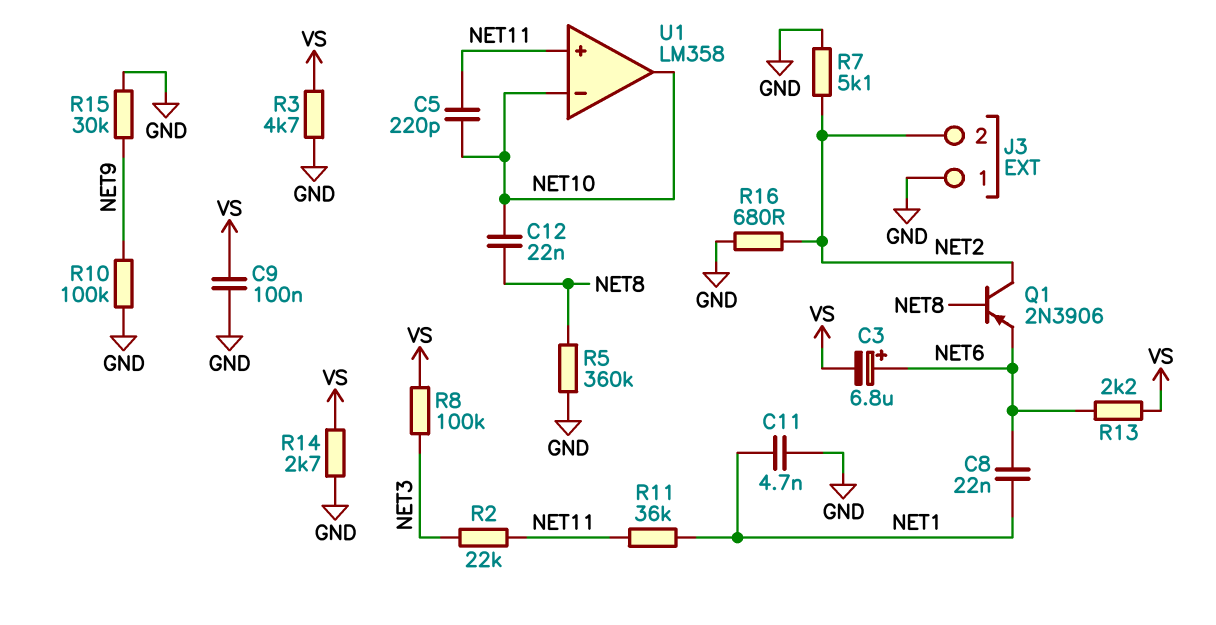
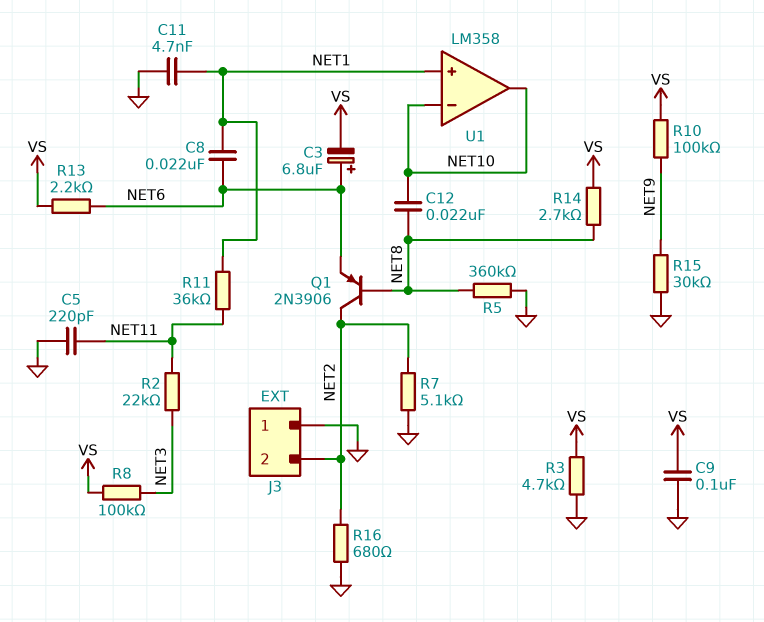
C5: 220pF (NET10, NET11) -> 220pF (GND, NET11)
R10: 100k (GND, NET9) -> 100k (NET9, VS)
R14: 2.7k (GND, VS) -> 2.7k (NET8, VS)
U1 pin in+: NET11 -> NET1

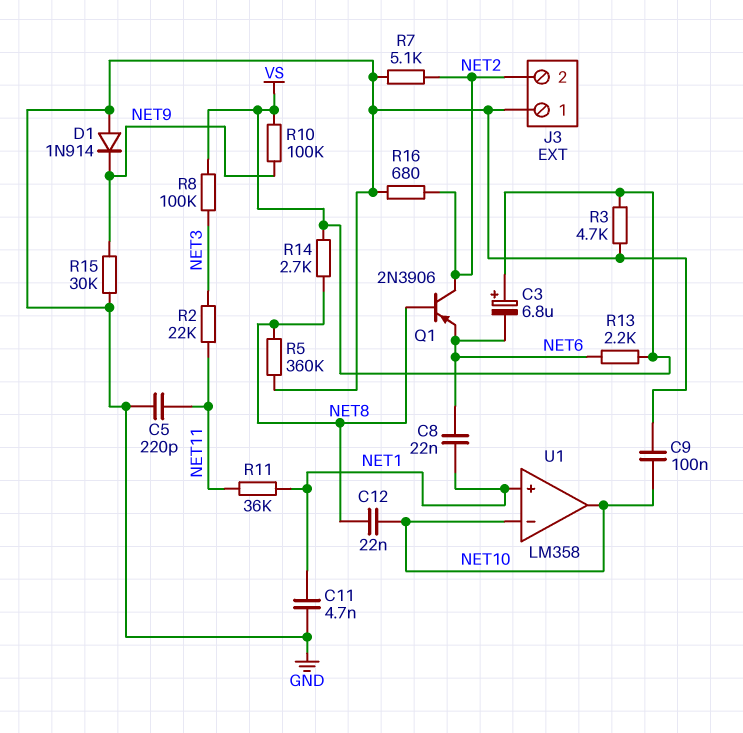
C3: 6.8uF (plus NET6, minus VS) -> 6.8uF (plus VS, minus NET6)
C9: 100nF (GND, VS) -> 100nF (GND, NET10)
D1: none -> diode 1N914 (A GND, K NET9)

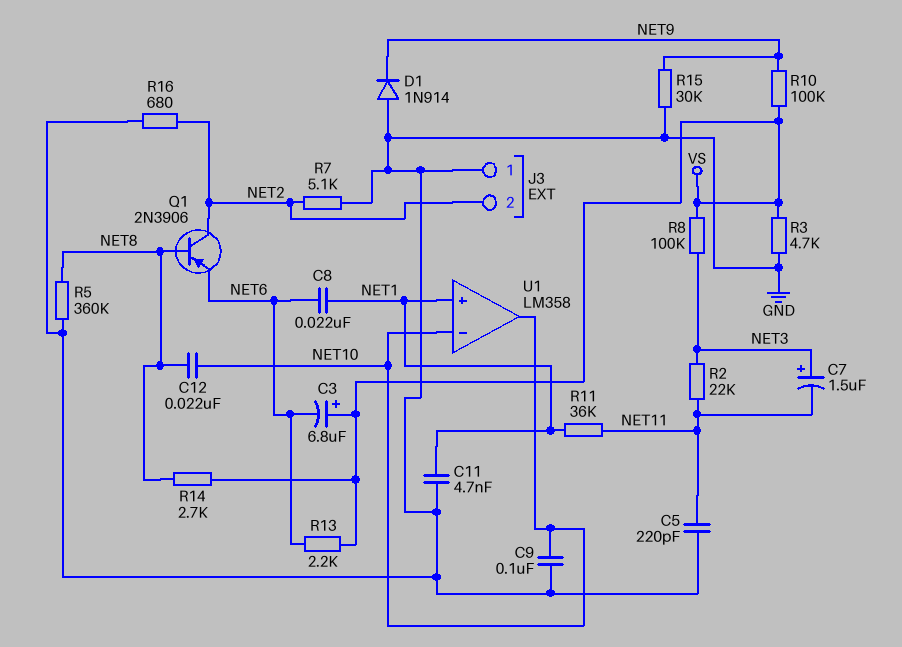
C7: none -> 1.5uF (plus NET3, minus NET11)

